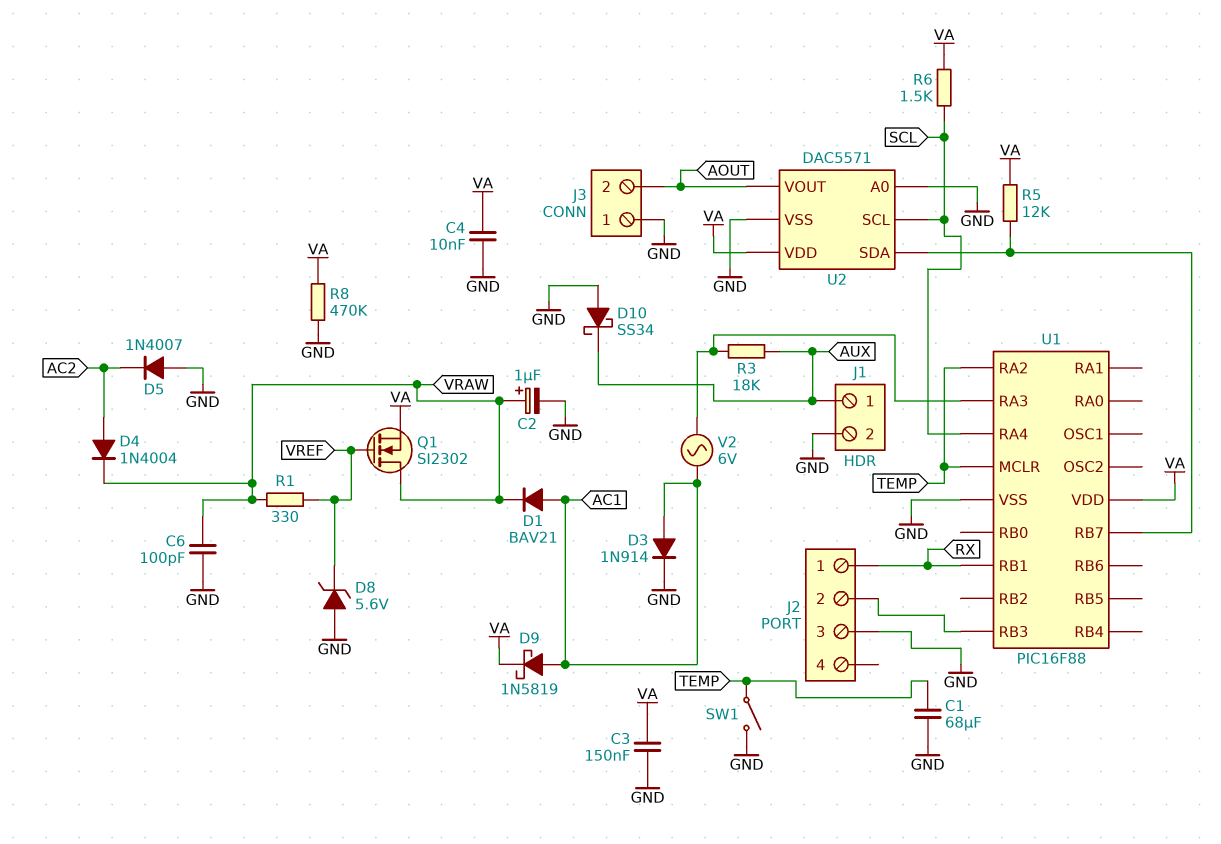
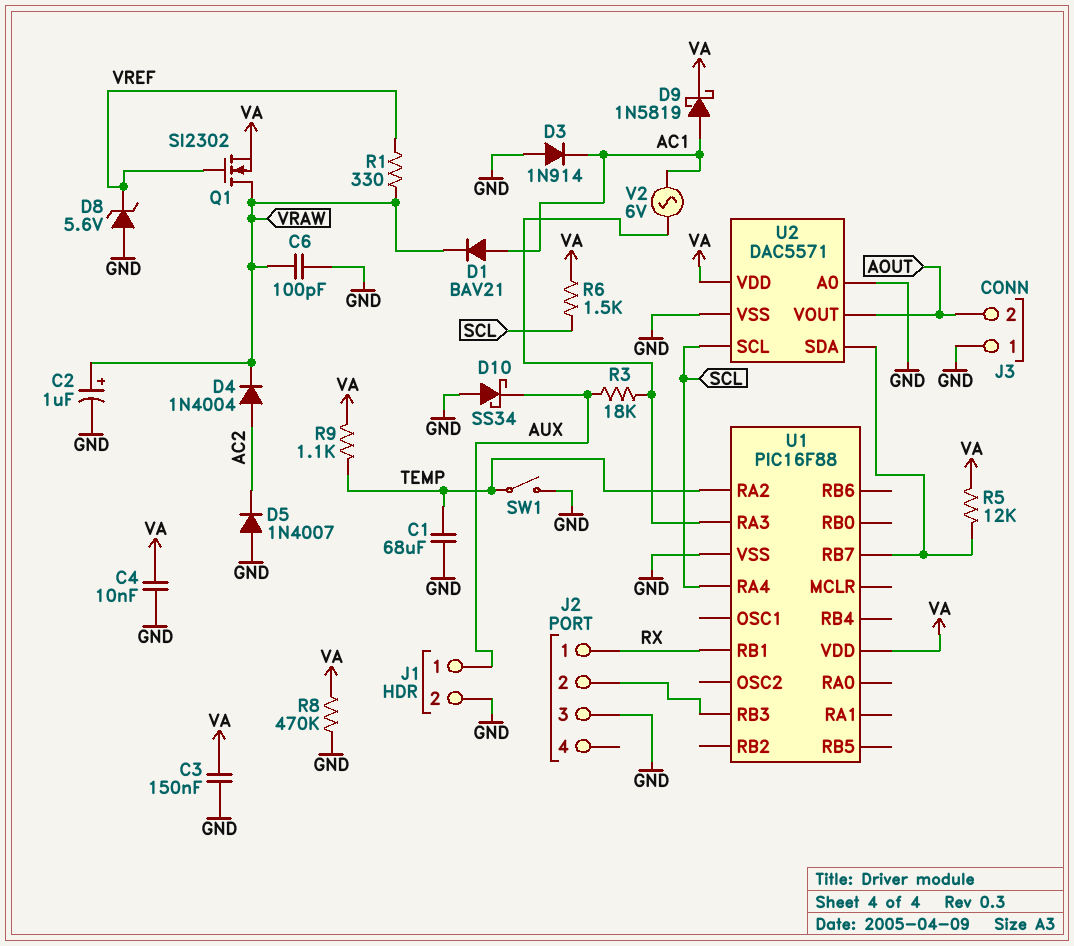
D3: diode 1N914 (A AC1, K GND) -> diode 1N914 (A GND, K AC1)
R9: none -> 1.1k (TEMP, VA)
U1 pin MCLR: TEMP -> none

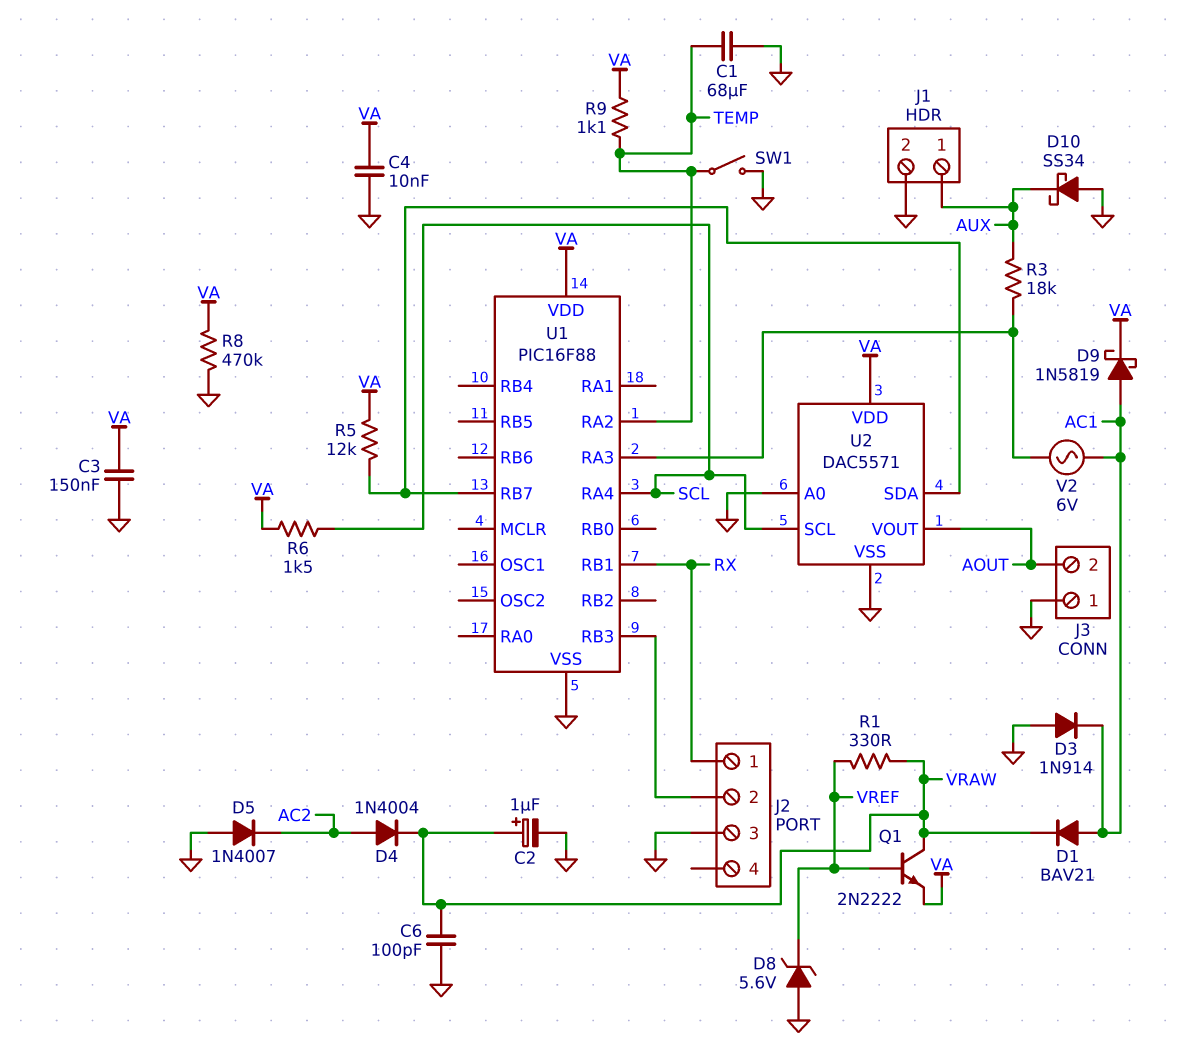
Q1: NMOS SI2302 (G VREF, D VRAW, S VA) -> NPN 2N2222 (B VREF, C VRAW, E VA)

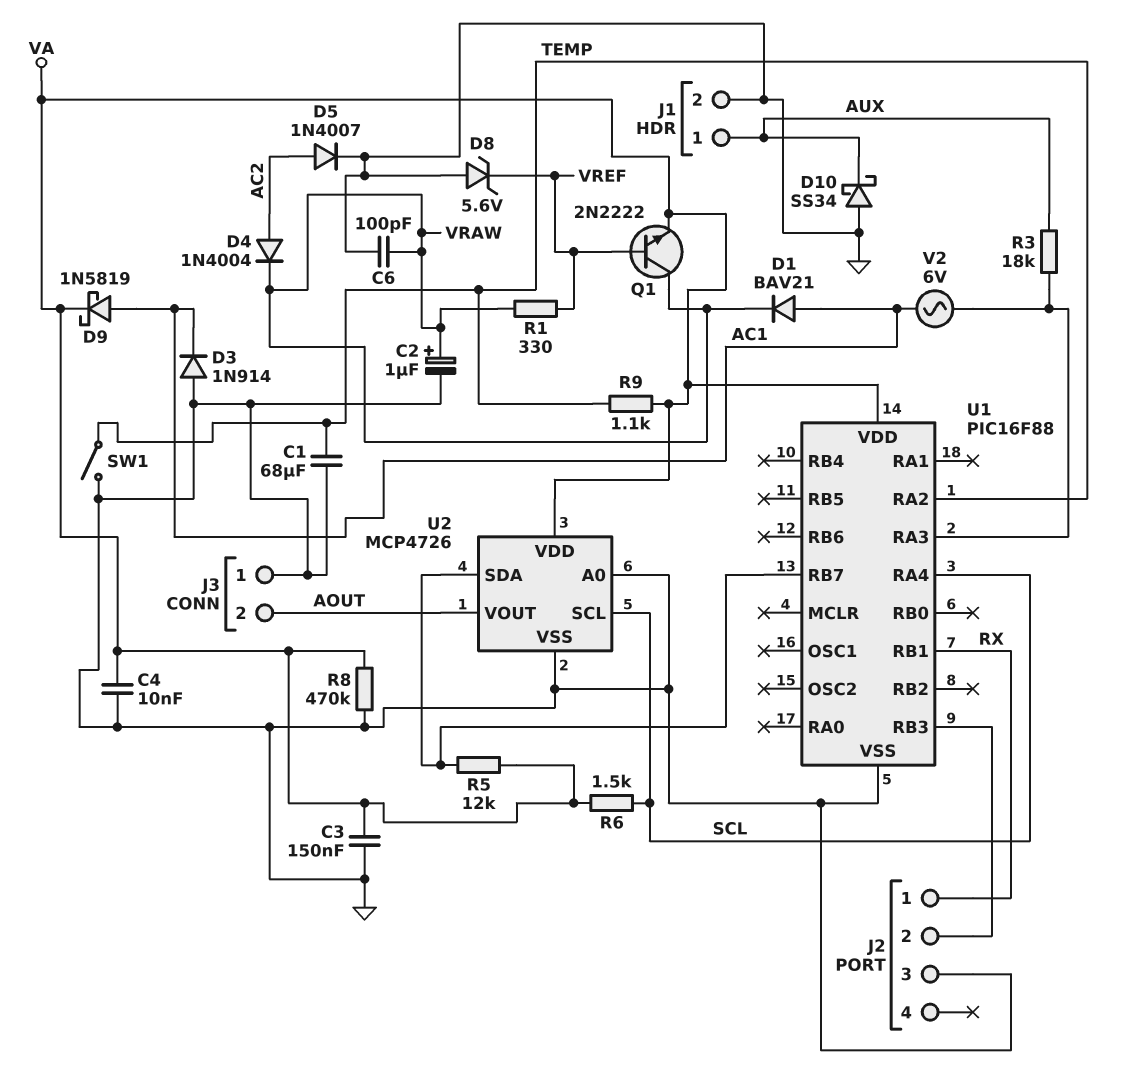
D5: diode 1N4007 (A GND, K AC2) -> diode 1N4007 (A AC2, K GND)
U2: DAC5571 -> MCP4726

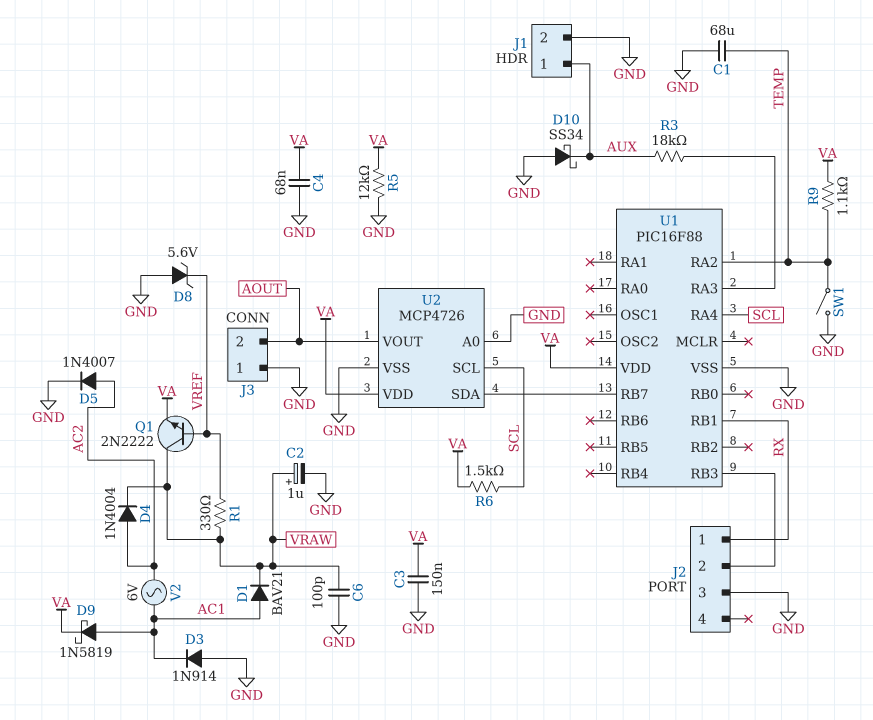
C4: 10nF (GND, VA) -> 68nF (GND, VA)
R5: 12k (U1/RB7, VA) -> 12k (GND, VA)
R8: 470k (GND, VA) -> none
V2: AC 6V (AC1, U1/RA3) -> AC 6V (AC1, AC2)

